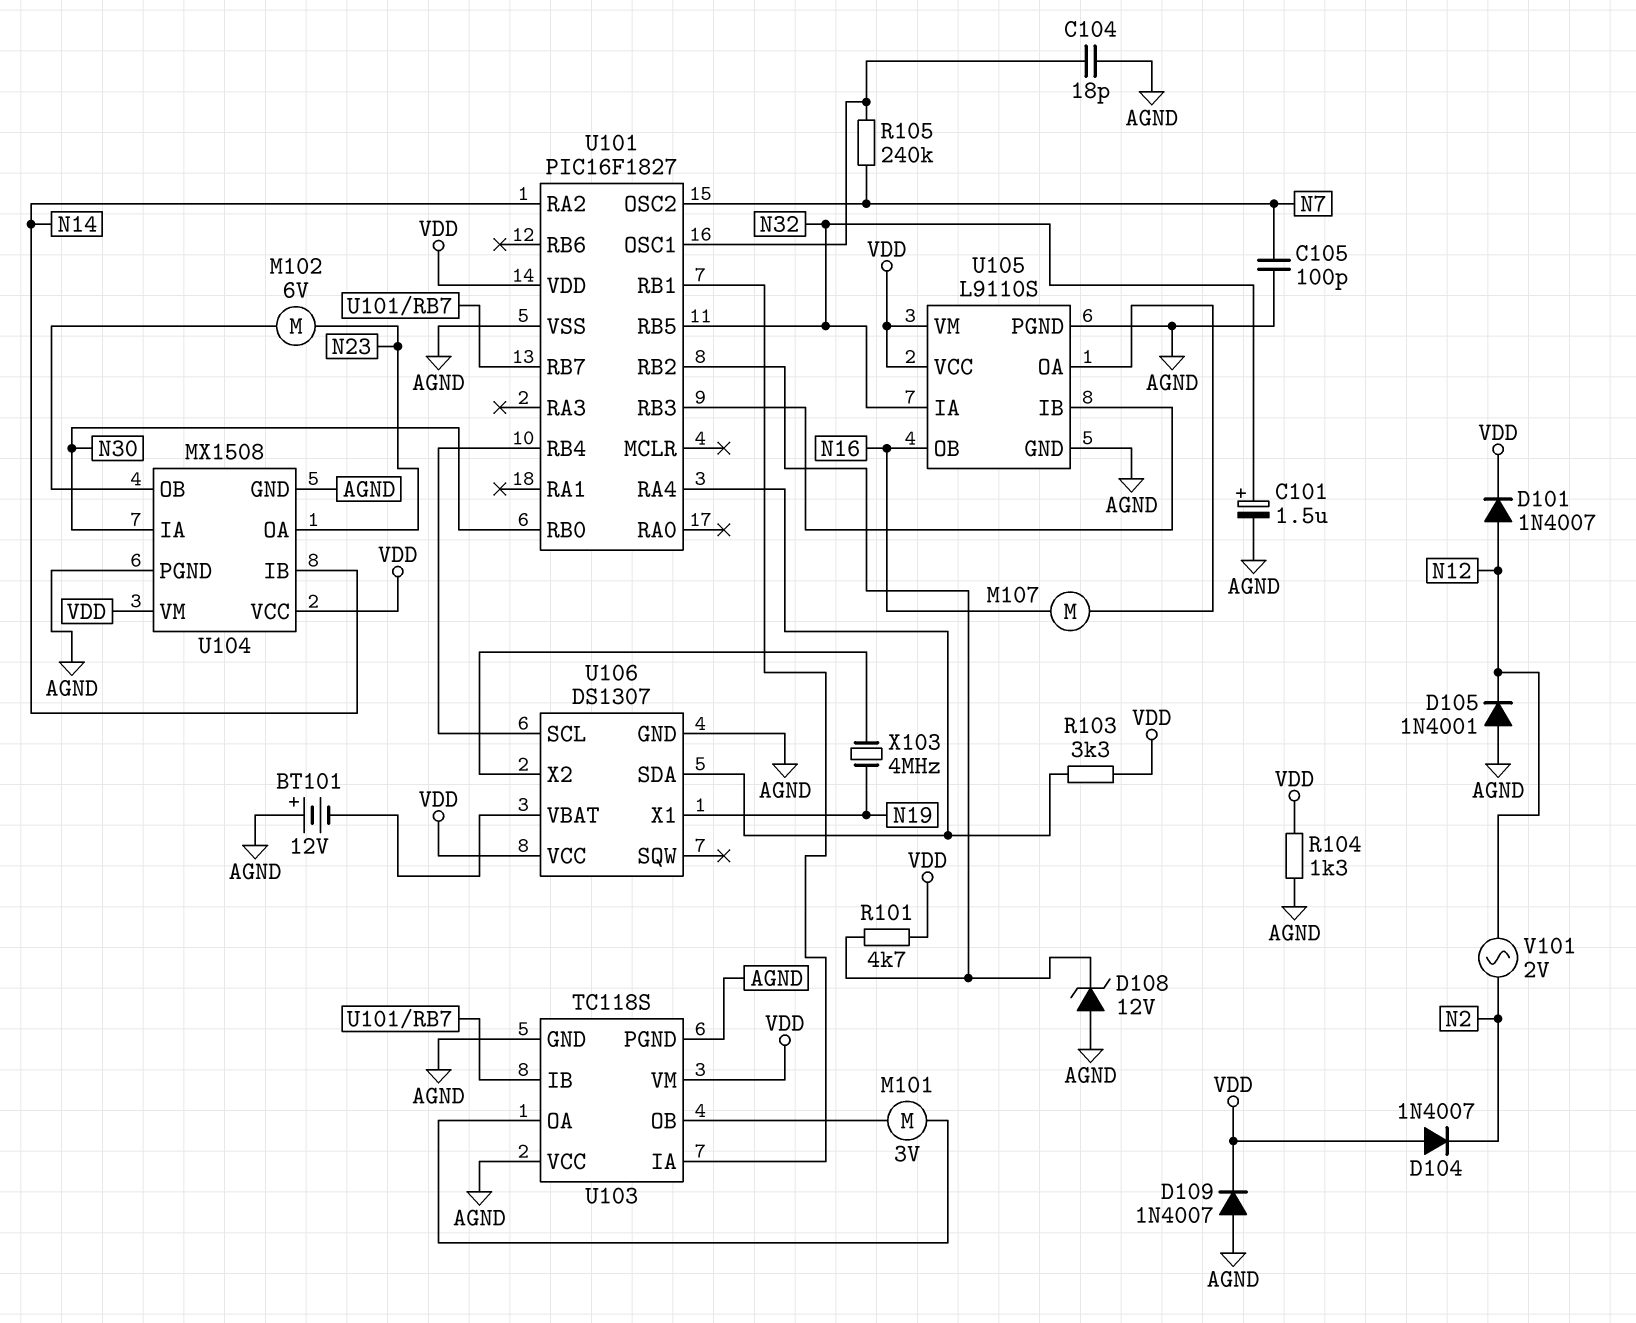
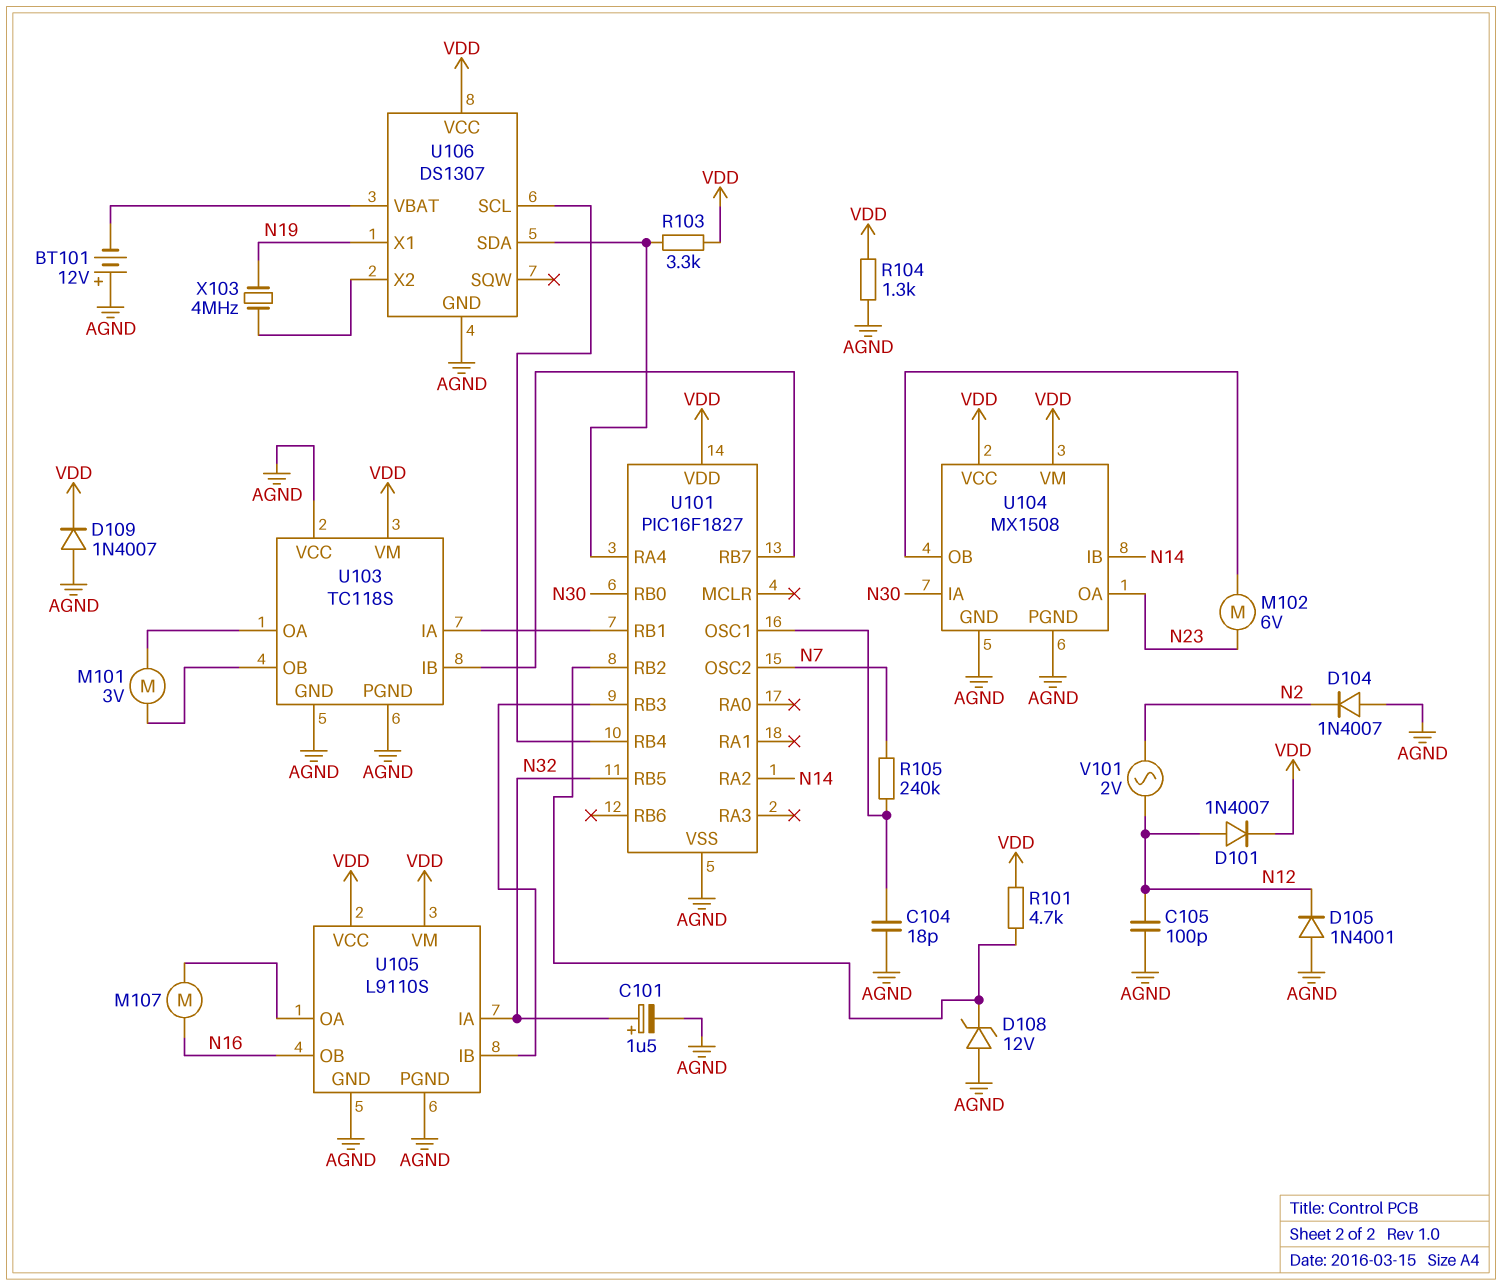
C105: 100pF (AGND, N7) -> 100pF (AGND, N12)
D104: diode 1N4007 (A VDD, K N2) -> diode 1N4007 (A AGND, K N2)

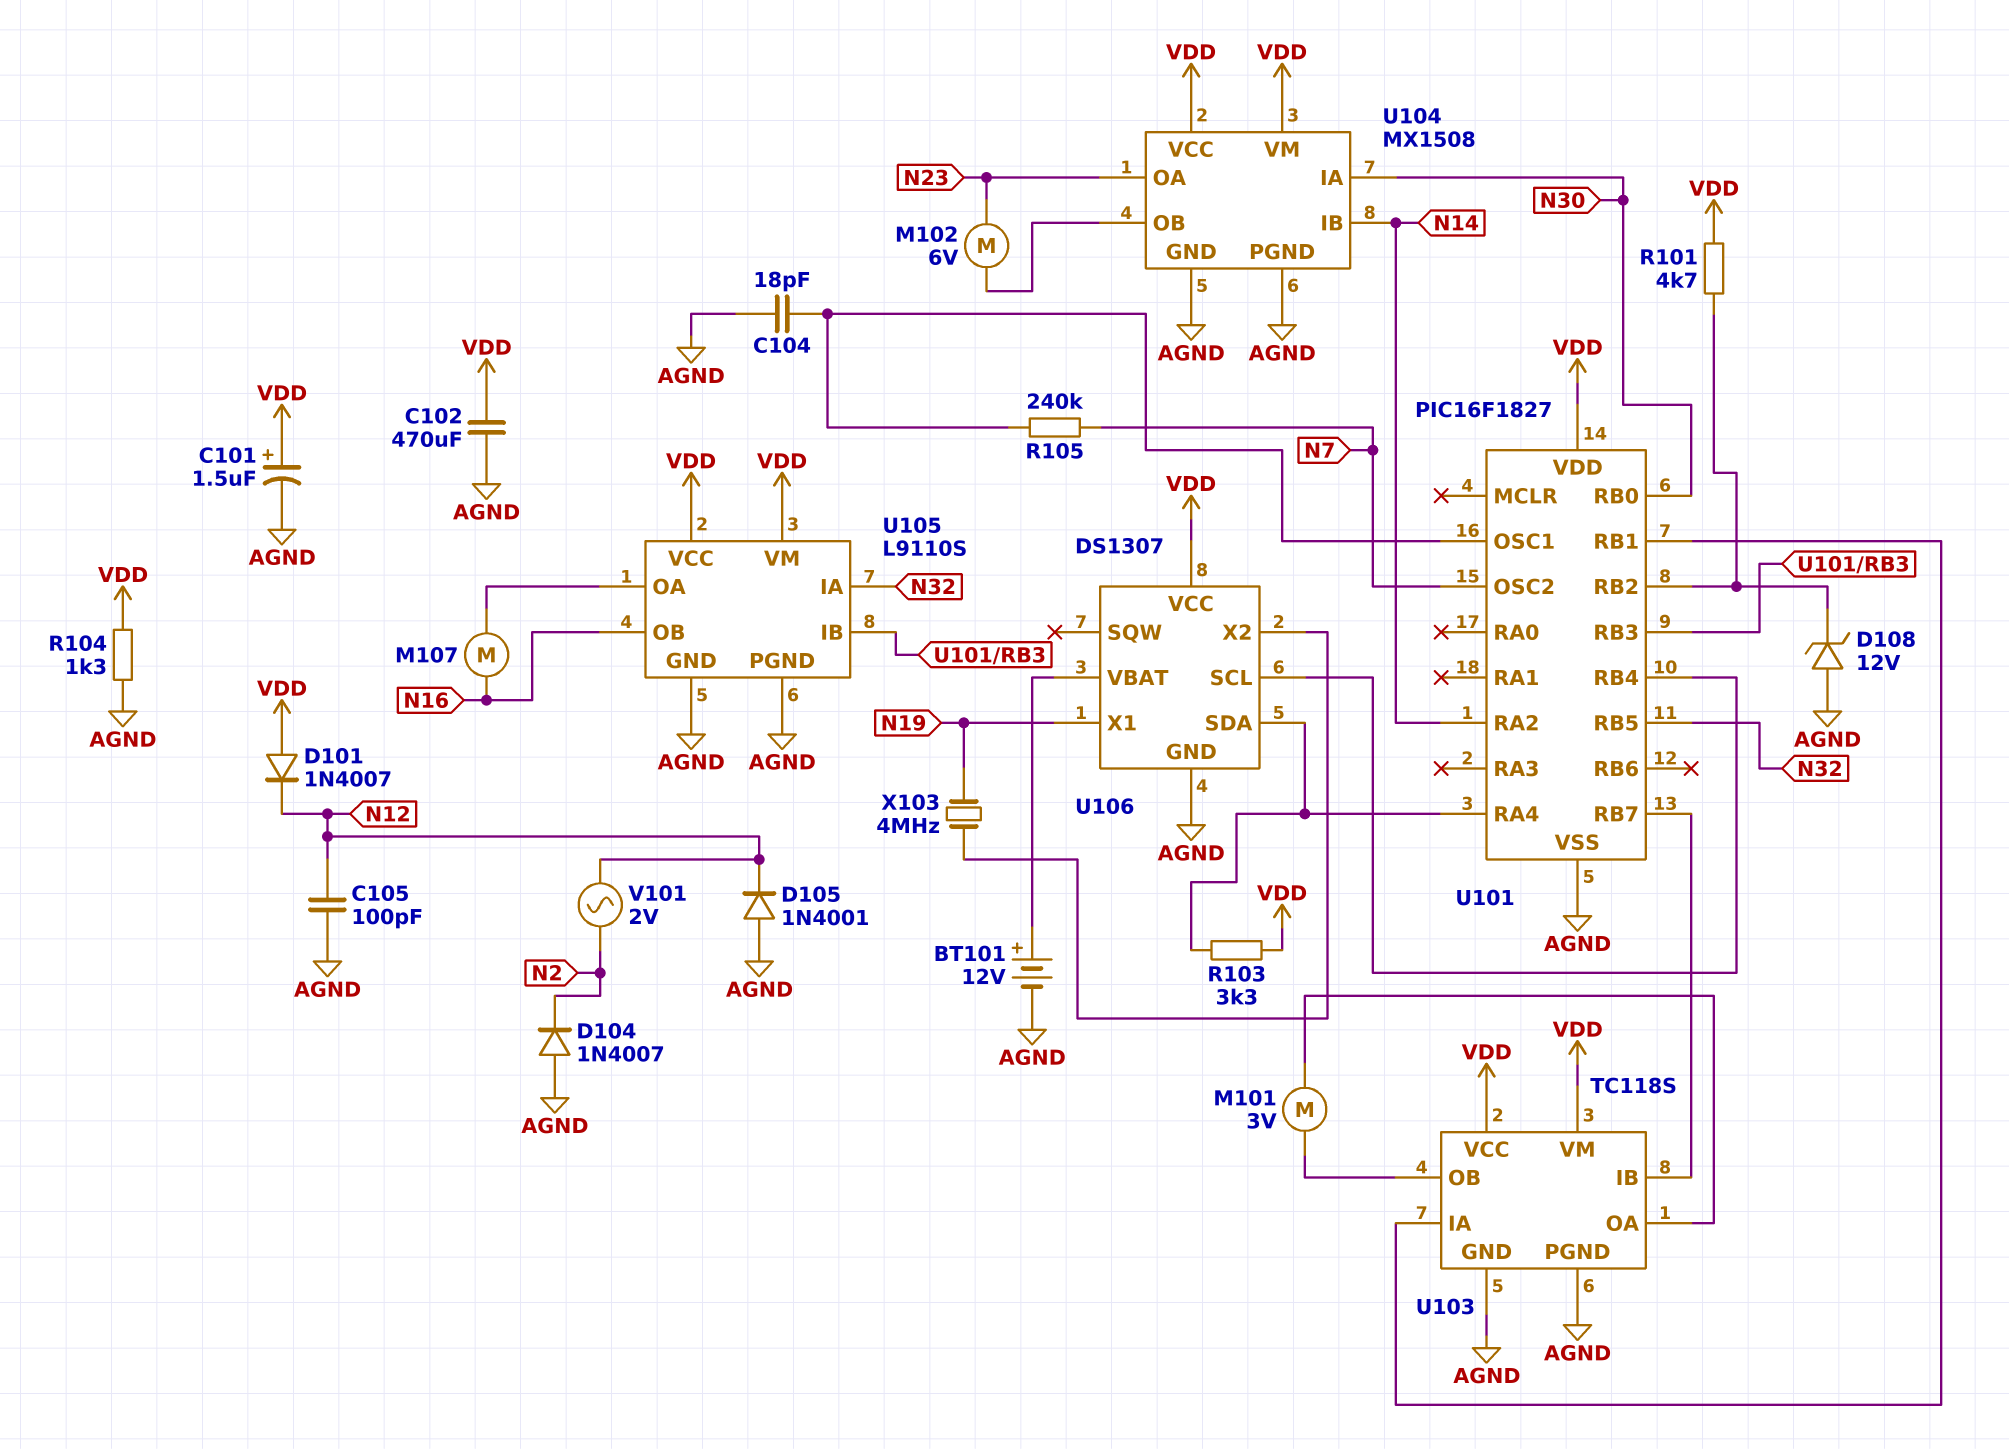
BT101: 12V (plus AGND, minus U106/VBAT) -> 12V (plus U106/VBAT, minus AGND)
C101: 1.5uF (plus N32, minus AGND) -> 1.5uF (plus VDD, minus AGND)
C102: none -> 470uF (AGND, VDD)
D101: diode 1N4007 (A N12, K VDD) -> diode 1N4007 (A VDD, K N12)
D109: diode 1N4007 (A AGND, K VDD) -> none
U103 pin VCC: AGND -> VDD

